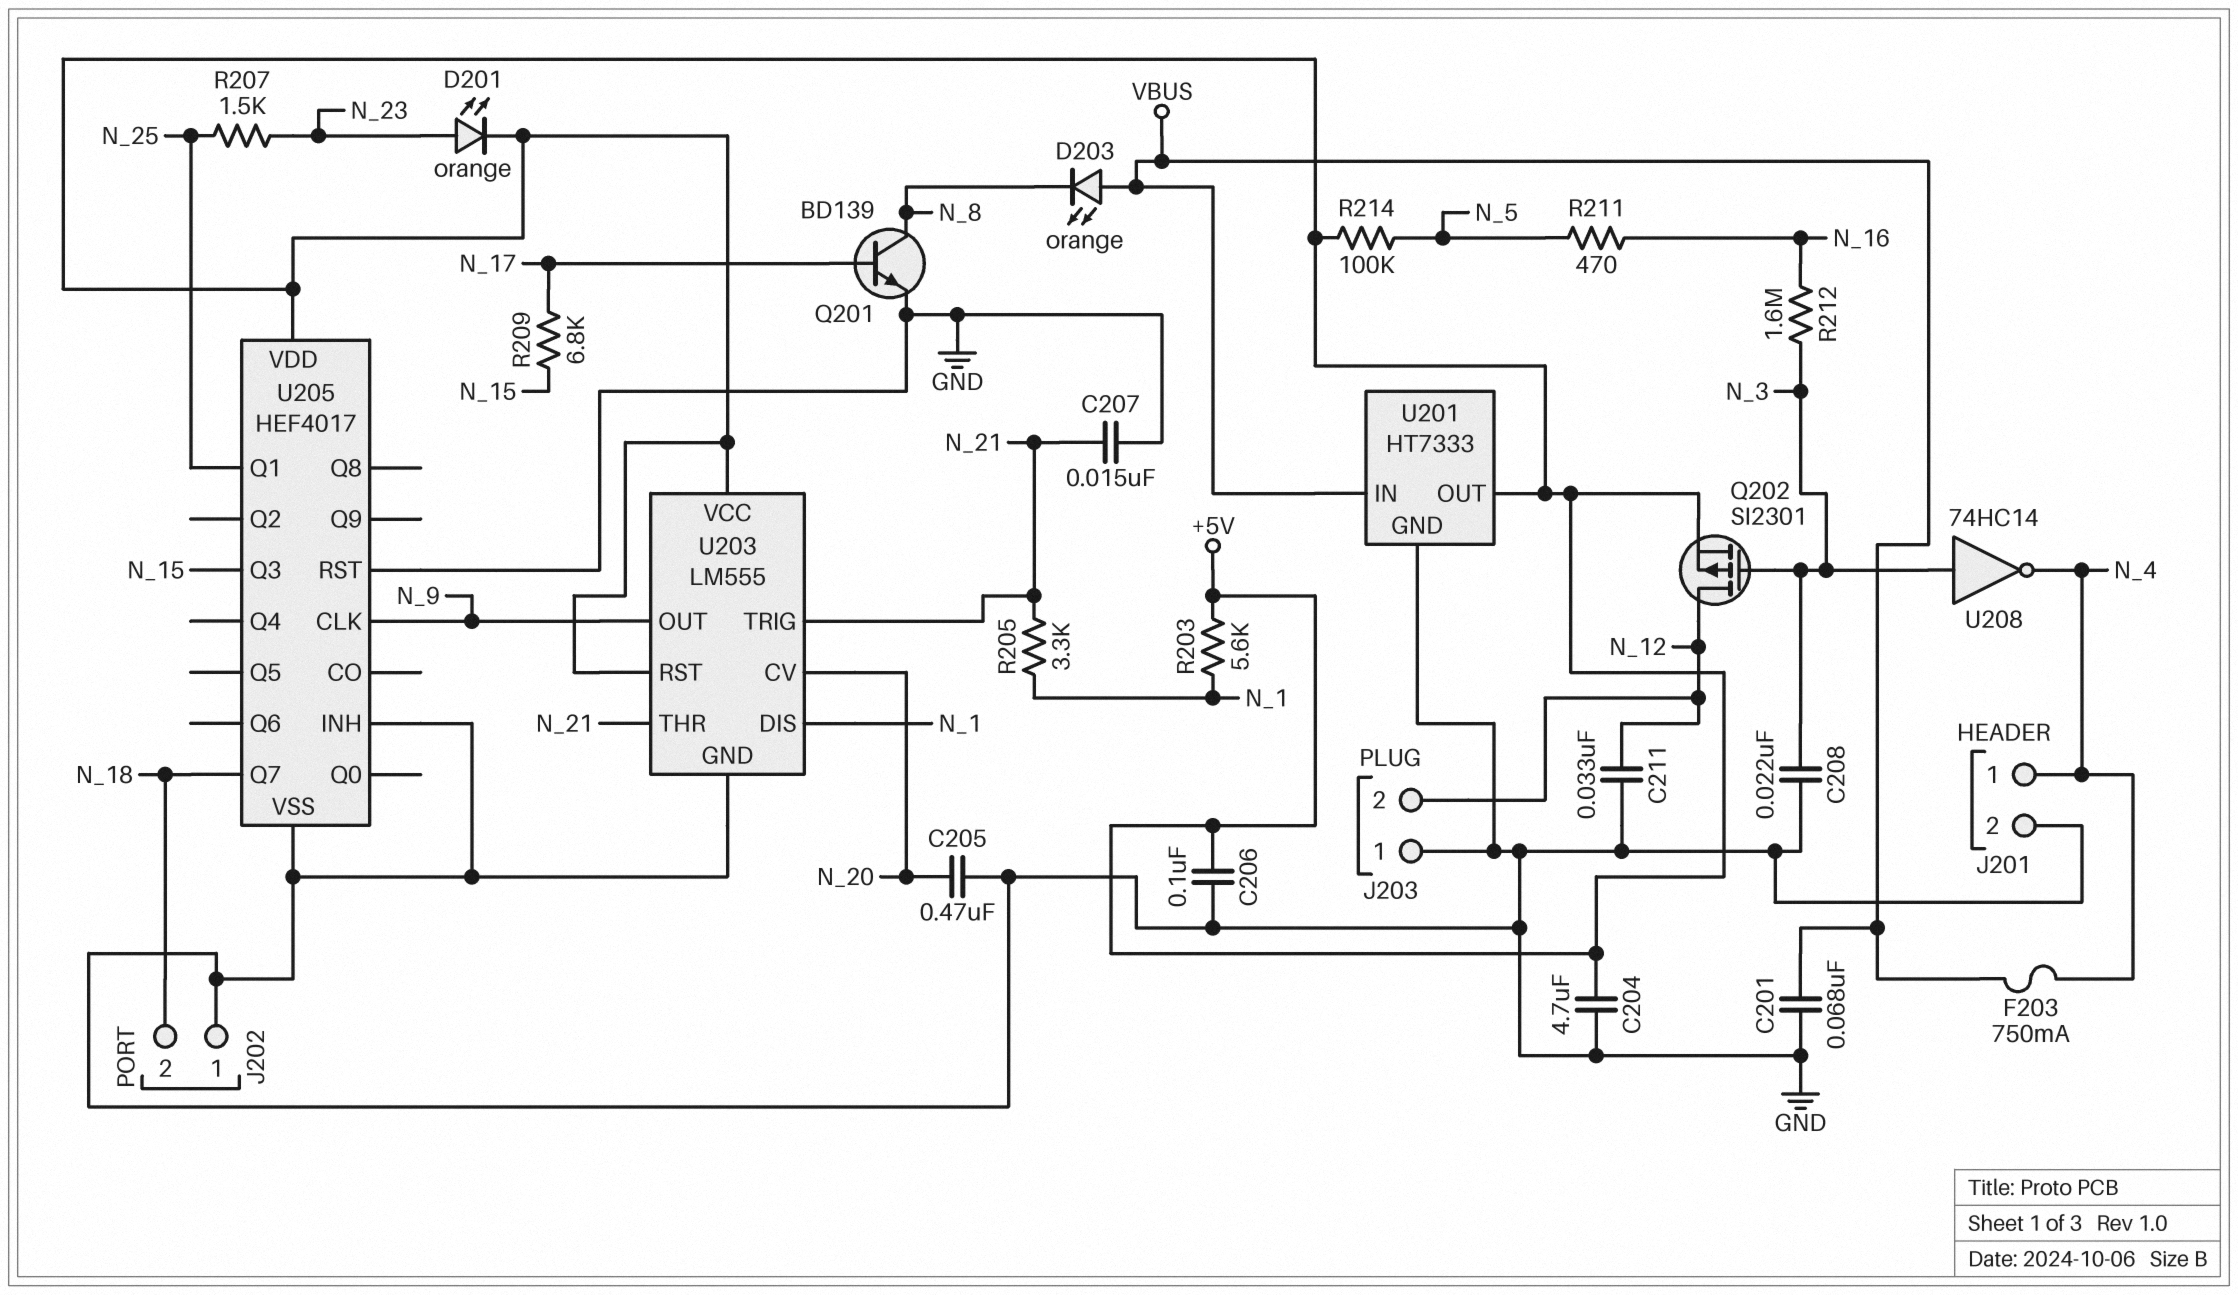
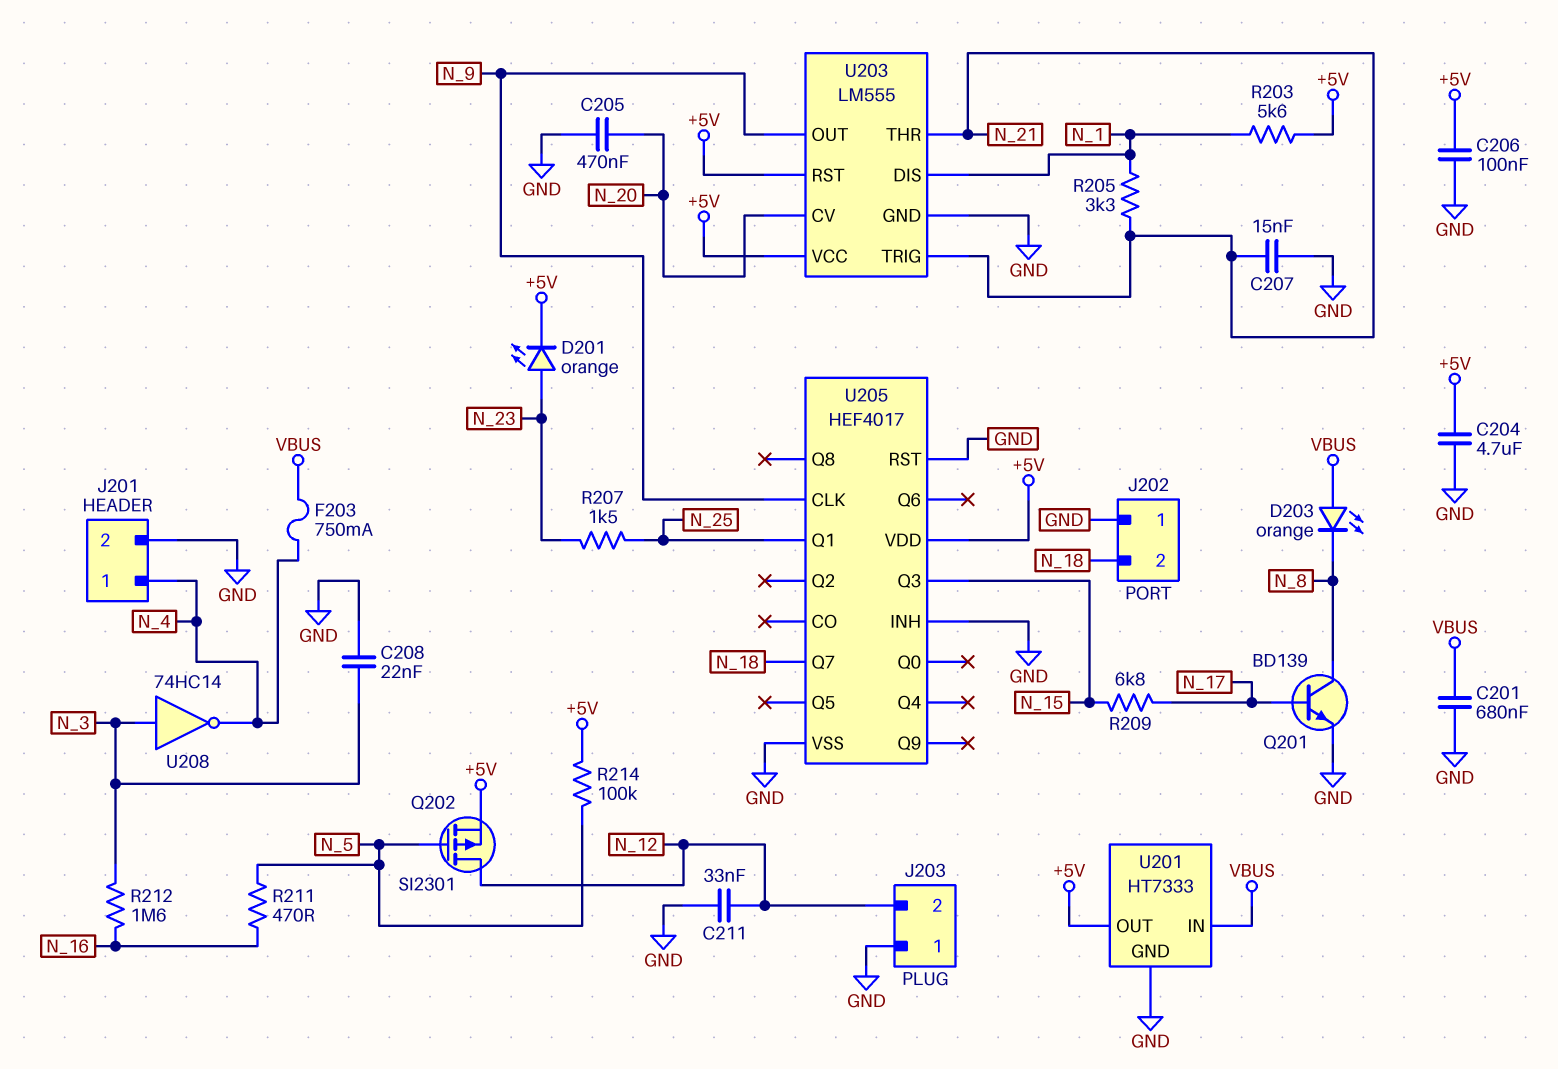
C201: 68nF (GND, VBUS) -> 680nF (GND, VBUS)
Q202: PMOS SI2301 (G N_3, D N_12, S +5V) -> PMOS SI2301 (G N_5, D N_12, S +5V)

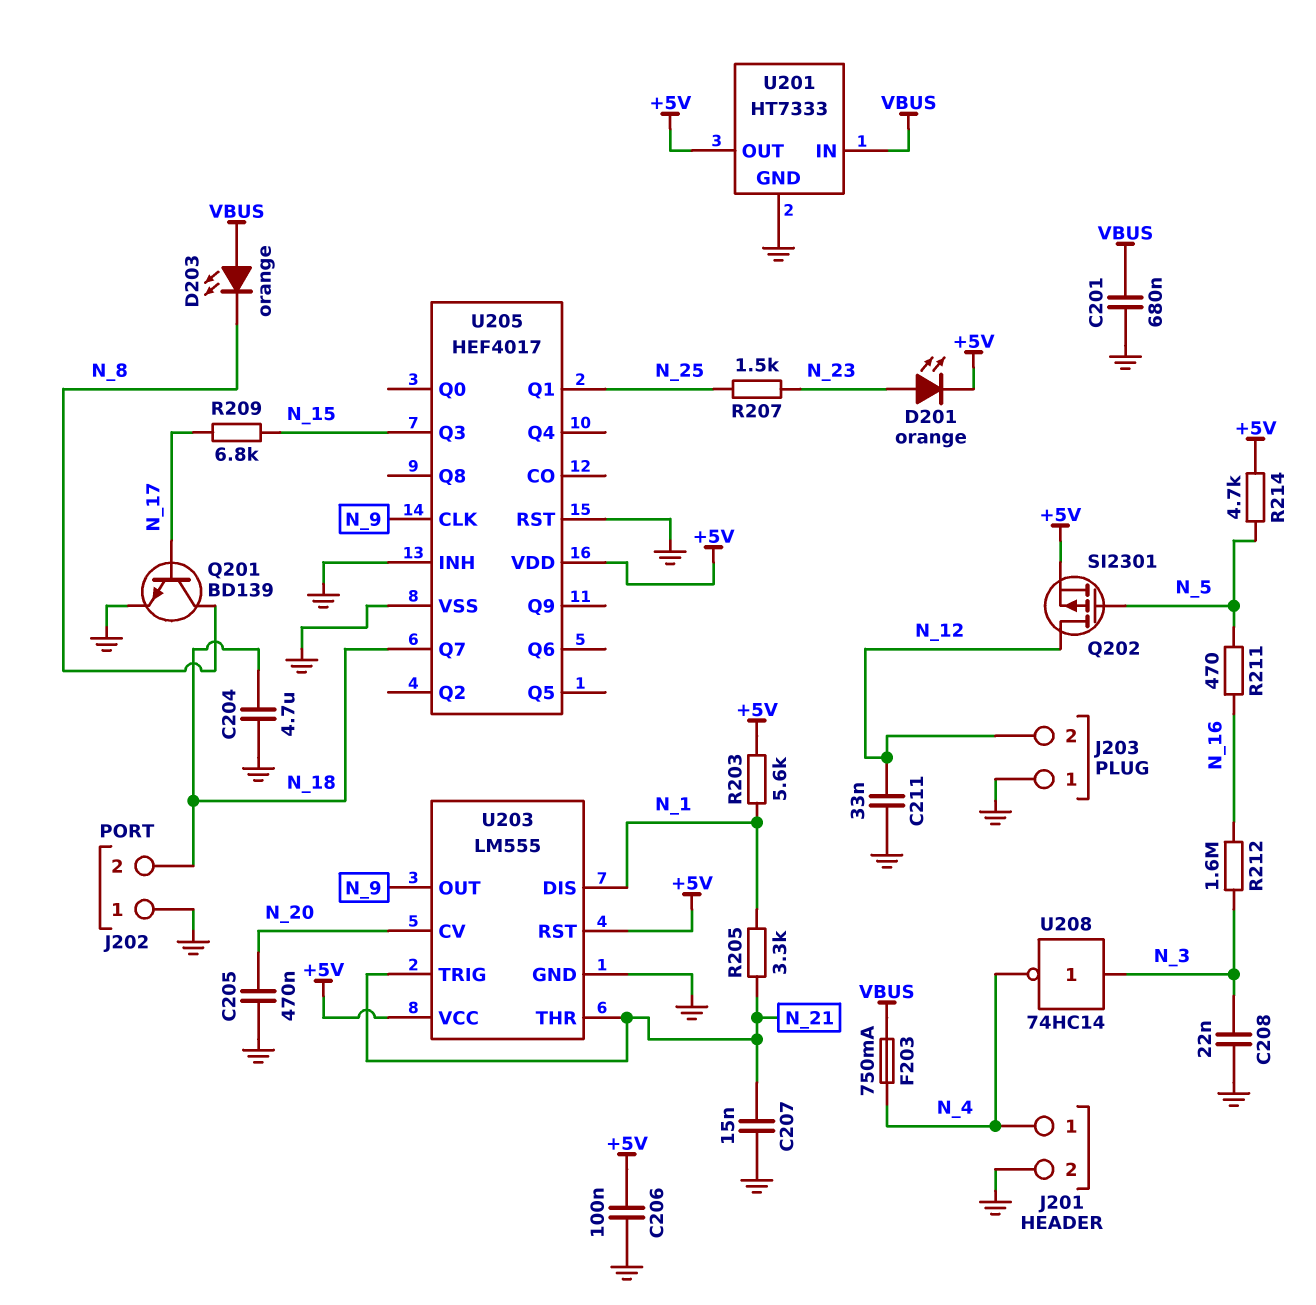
C204: 4.7uF (+5V, GND) -> 4.7uF (GND, N_18)
R214: 100k (+5V, N_5) -> 4.7k (+5V, N_5)

